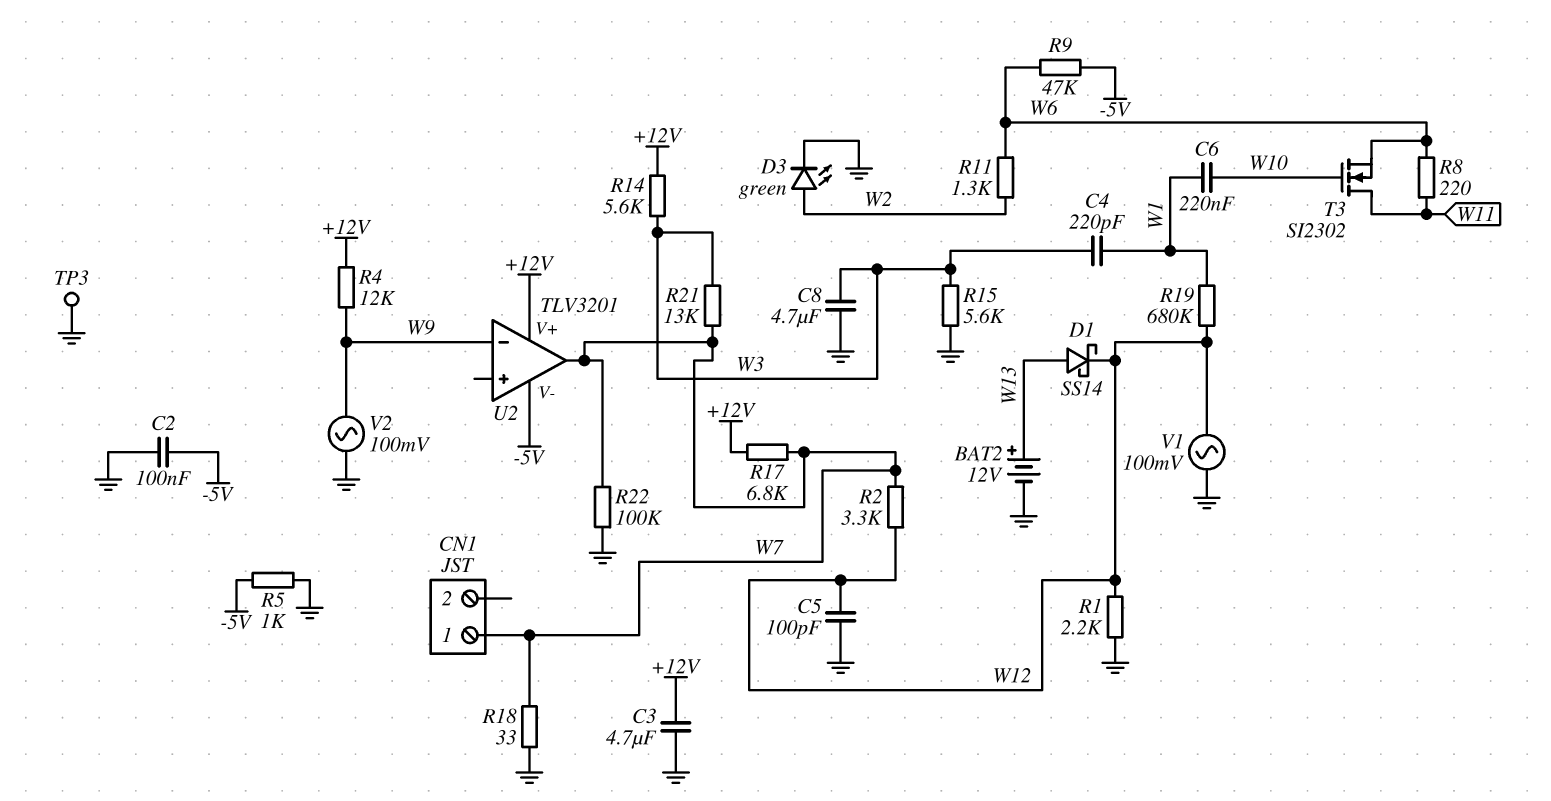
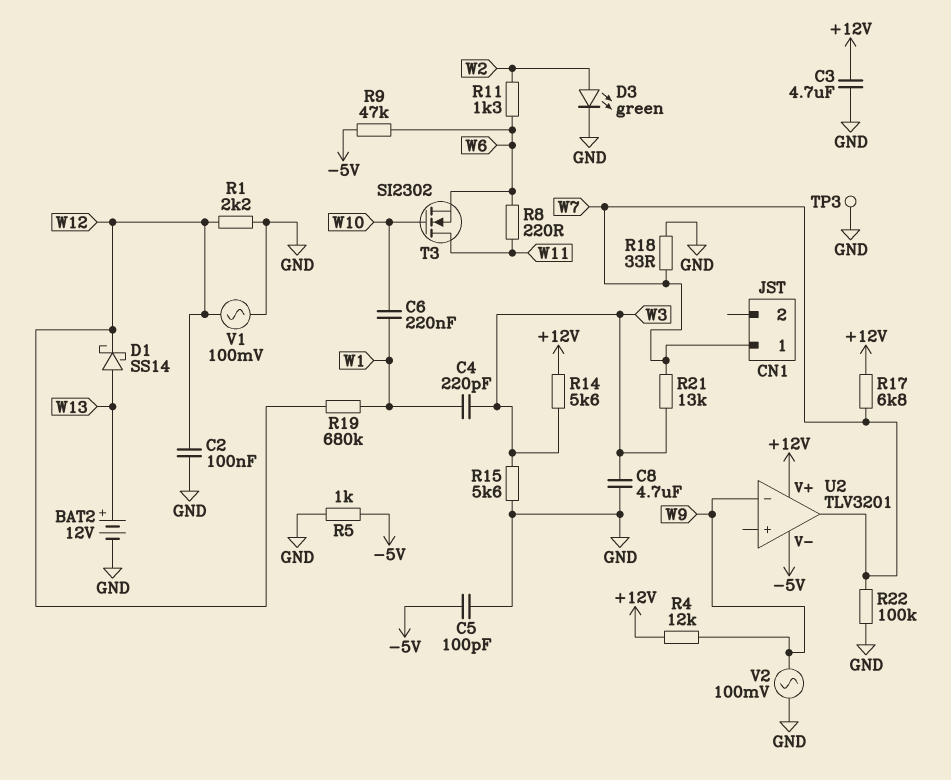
C2: 100nF (-5V, GND) -> 100nF (GND, W12)
C5: 100pF (GND, W12) -> 100pF (-5V, GND)
R2: 3.3k (W7, W12) -> none

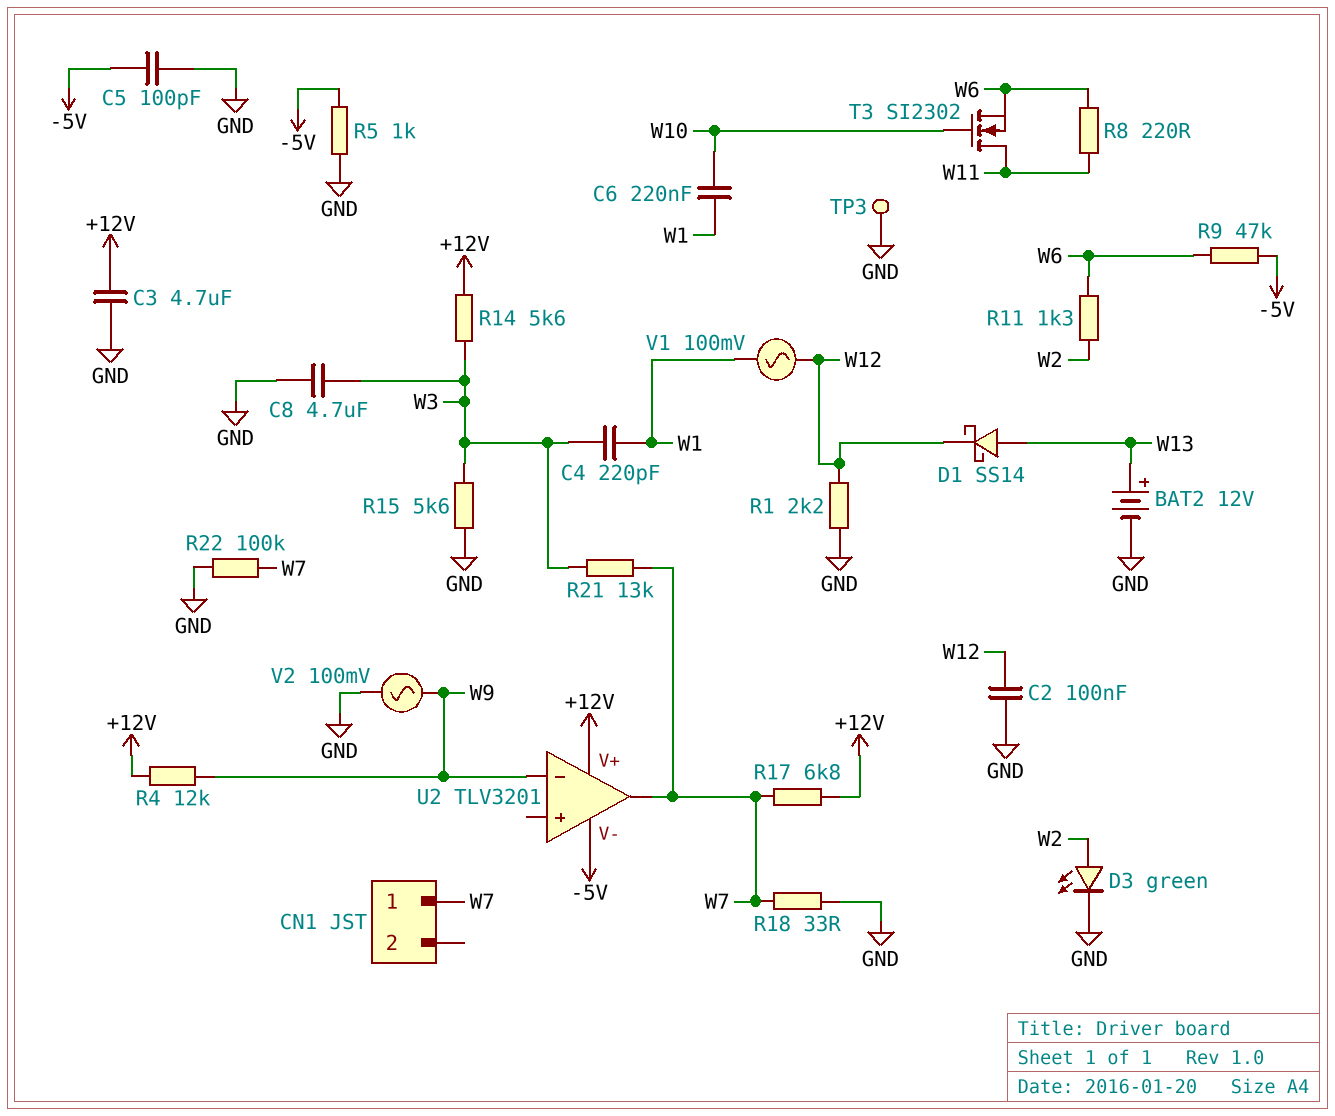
R19: 680k (W1, W12) -> none
V1: AC 100mV (GND, W12) -> AC 100mV (W1, W12)

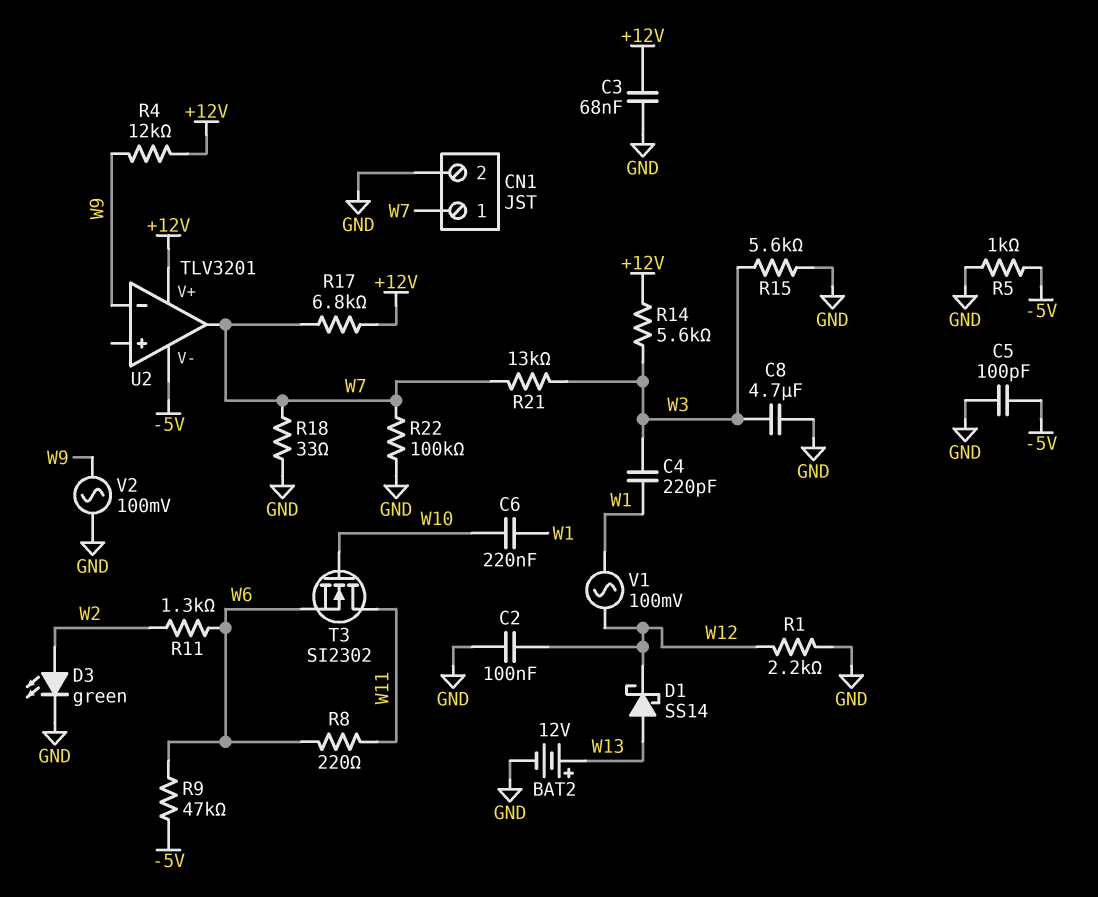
C3: 4.7uF (+12V, GND) -> 68nF (+12V, GND)
CN1 pin 2: none -> GND
TP3: test point (GND) -> none

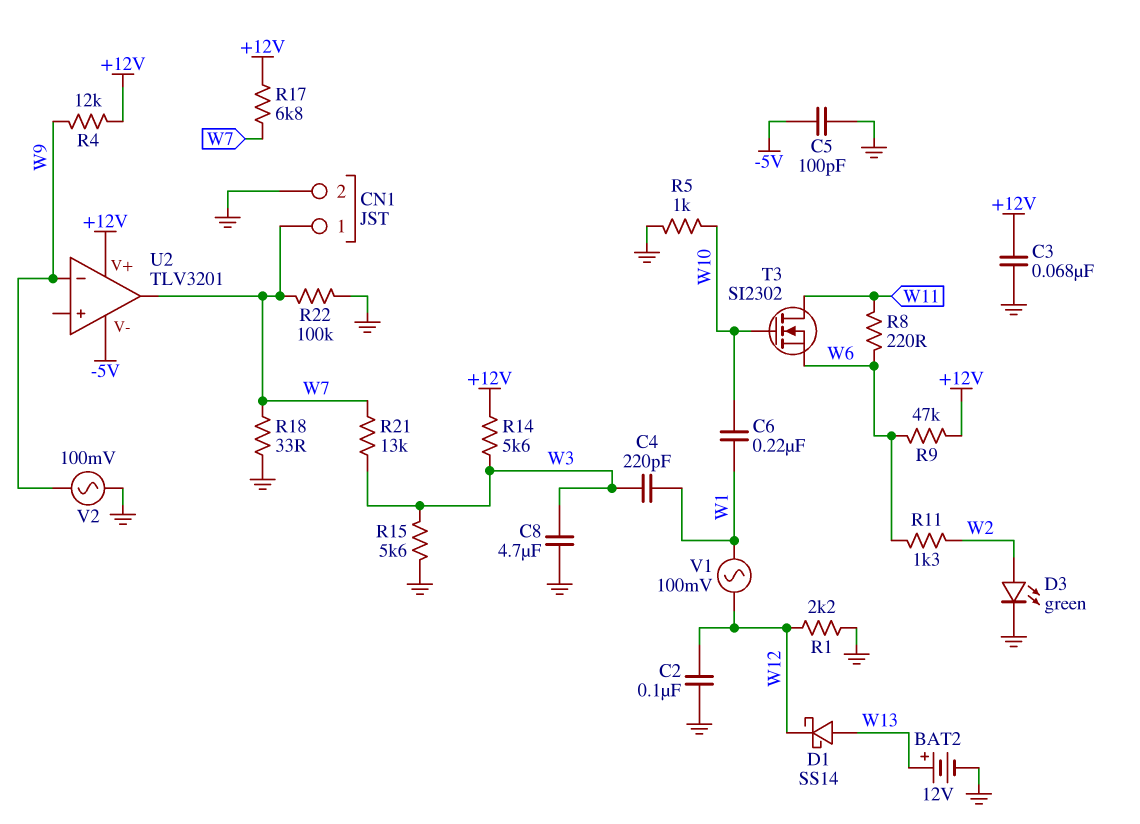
R5: 1k (-5V, GND) -> 1k (GND, W10)
R9: 47k (-5V, W6) -> 47k (+12V, W6)

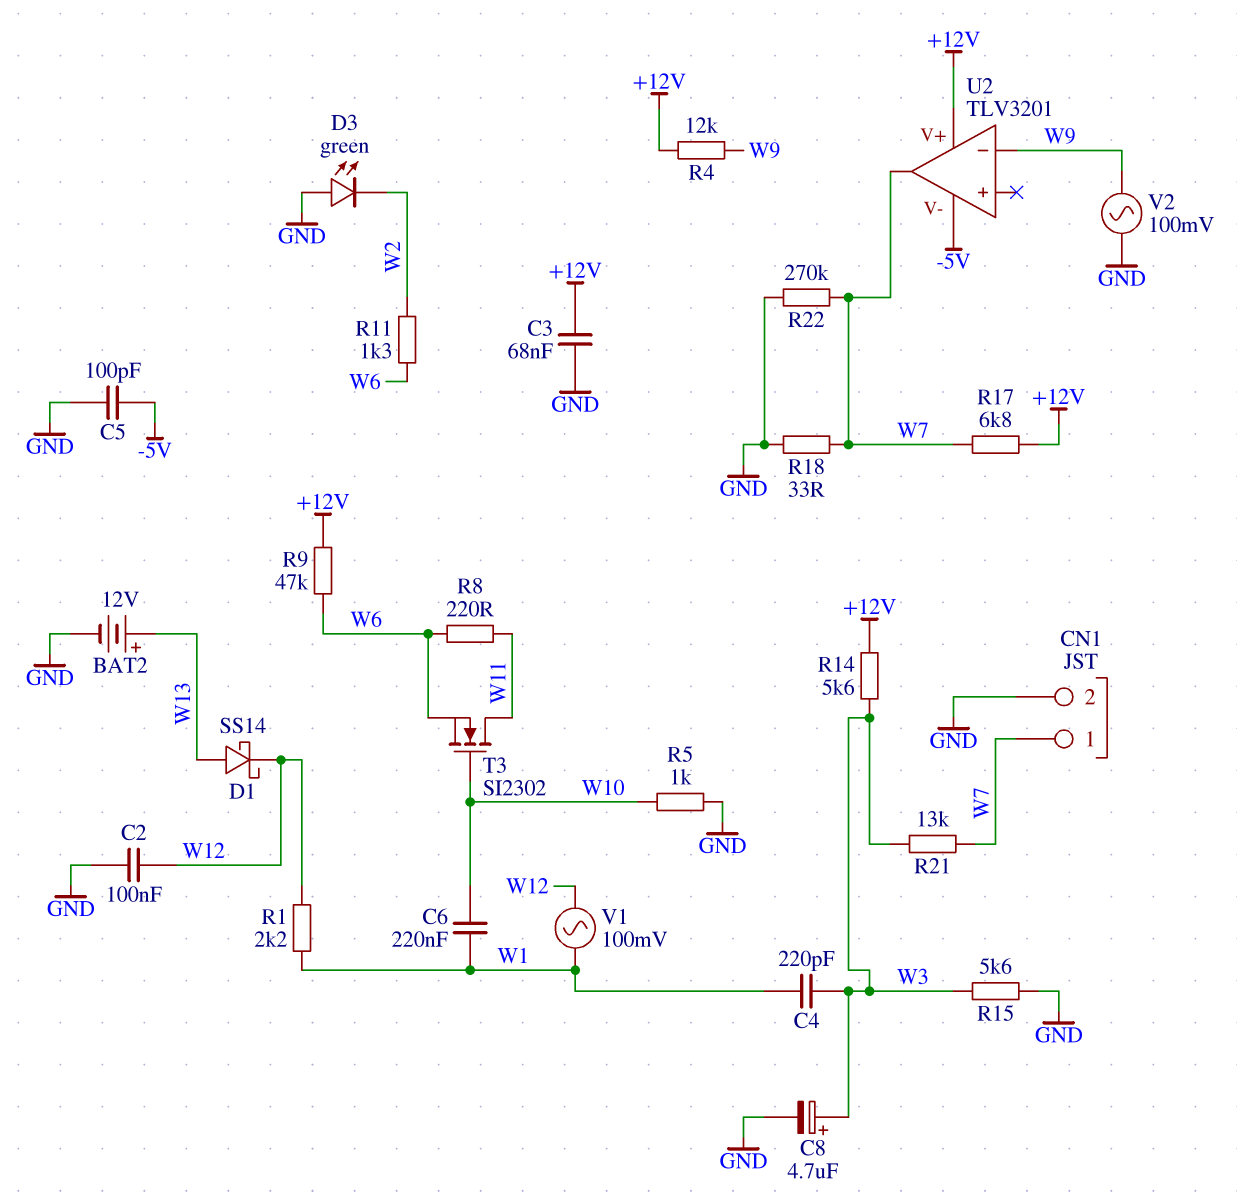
C8: 4.7uF (GND, W3) -> 4.7uF (plus W3, minus GND)
D3: LED green (A W2, K GND) -> LED green (A GND, K W2)
R1: 2.2k (GND, W12) -> 2.2k (W1, W12)
R22: 100k (GND, W7) -> 270k (GND, W7)

